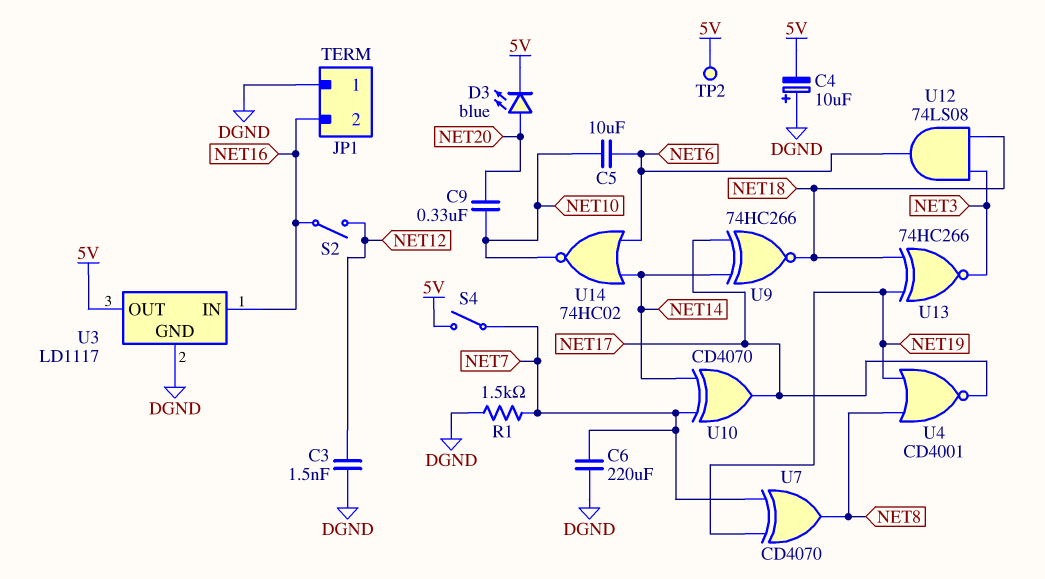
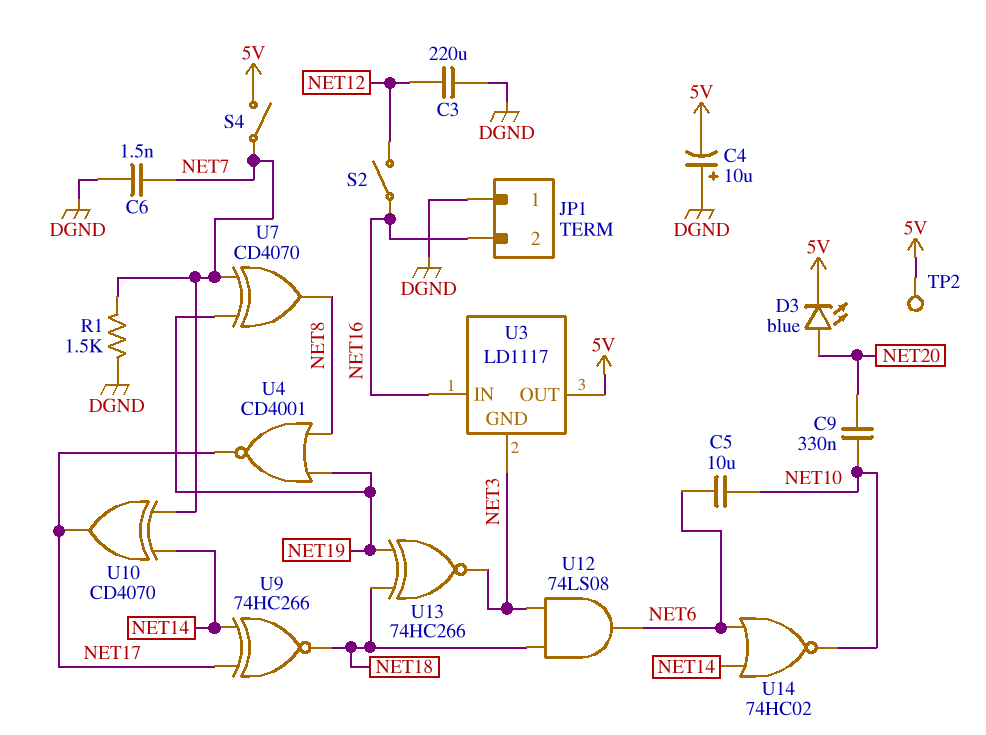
C3: 1.5nF (DGND, NET12) -> 220uF (DGND, NET12)
C6: 220uF (DGND, NET7) -> 1.5nF (DGND, NET7)
U3 pin GND: DGND -> NET3

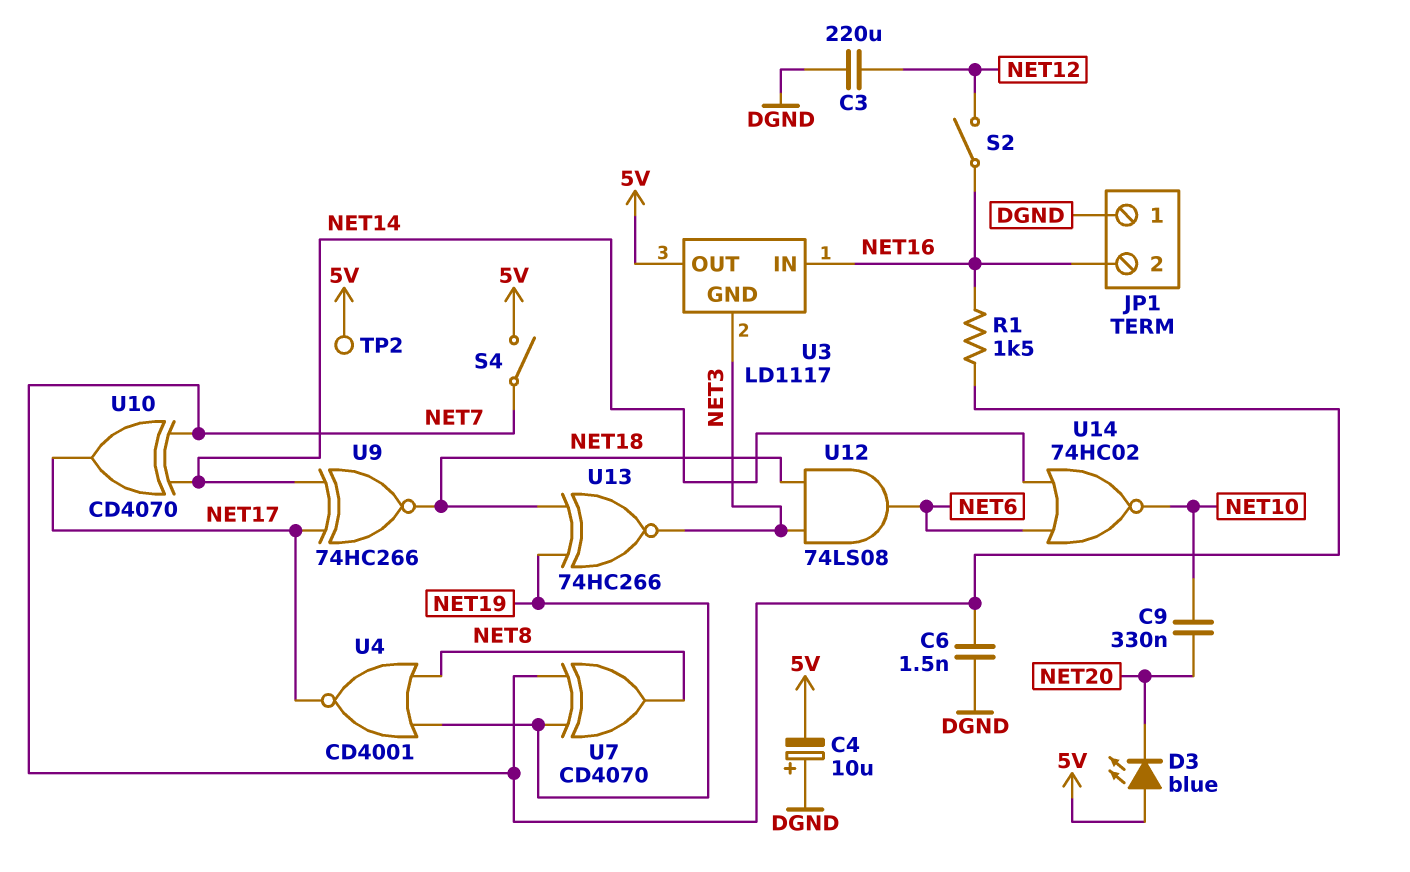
C5: 10uF (NET6, NET10) -> none
D3: LED blue (A NET20, K 5V) -> LED blue (A 5V, K NET20)
R1: 1.5k (DGND, NET7) -> 1.5k (NET7, NET16)

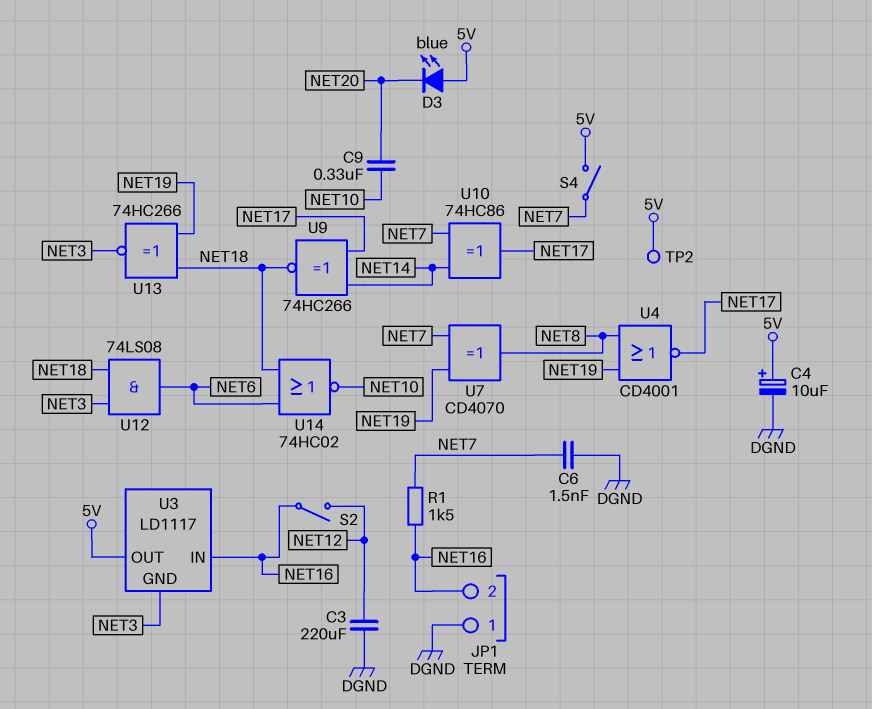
C4: 10uF (plus DGND, minus 5V) -> 10uF (plus 5V, minus DGND)
U10: XOR CD4070 (in NET7, in NET14, out NET17) -> XOR 74HC86 (in NET7, in NET14, out NET17)
U14: NOR 74HC02 (in NET6, in NET14, out NET10) -> NOR 74HC02 (in NET6, in NET18, out NET10)

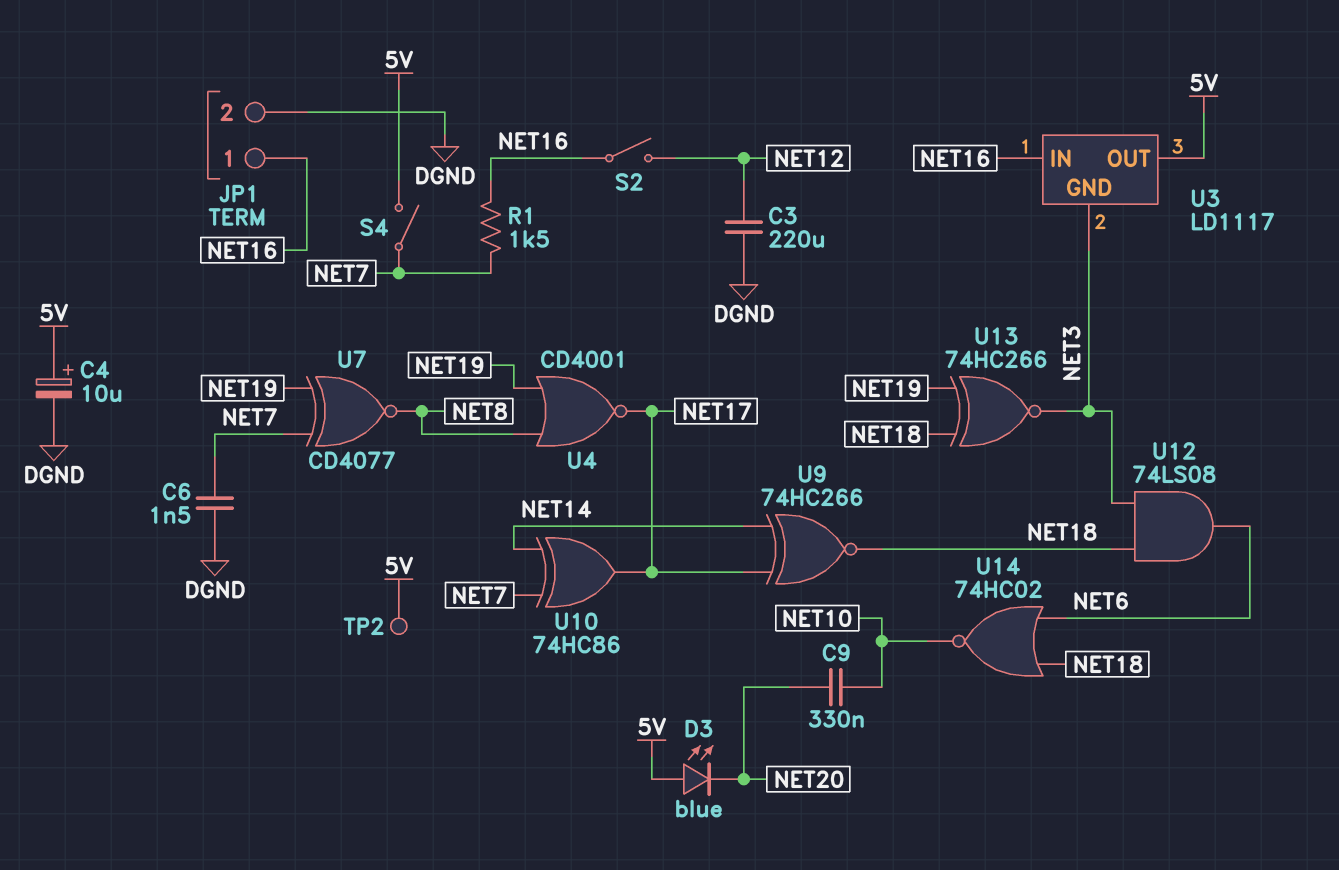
JP1 pin 1: DGND -> NET16
JP1 pin 2: NET16 -> DGND
U7: XOR CD4070 (in NET7, in NET19, out NET8) -> XNOR CD4077 (in NET7, in NET19, out NET8)

